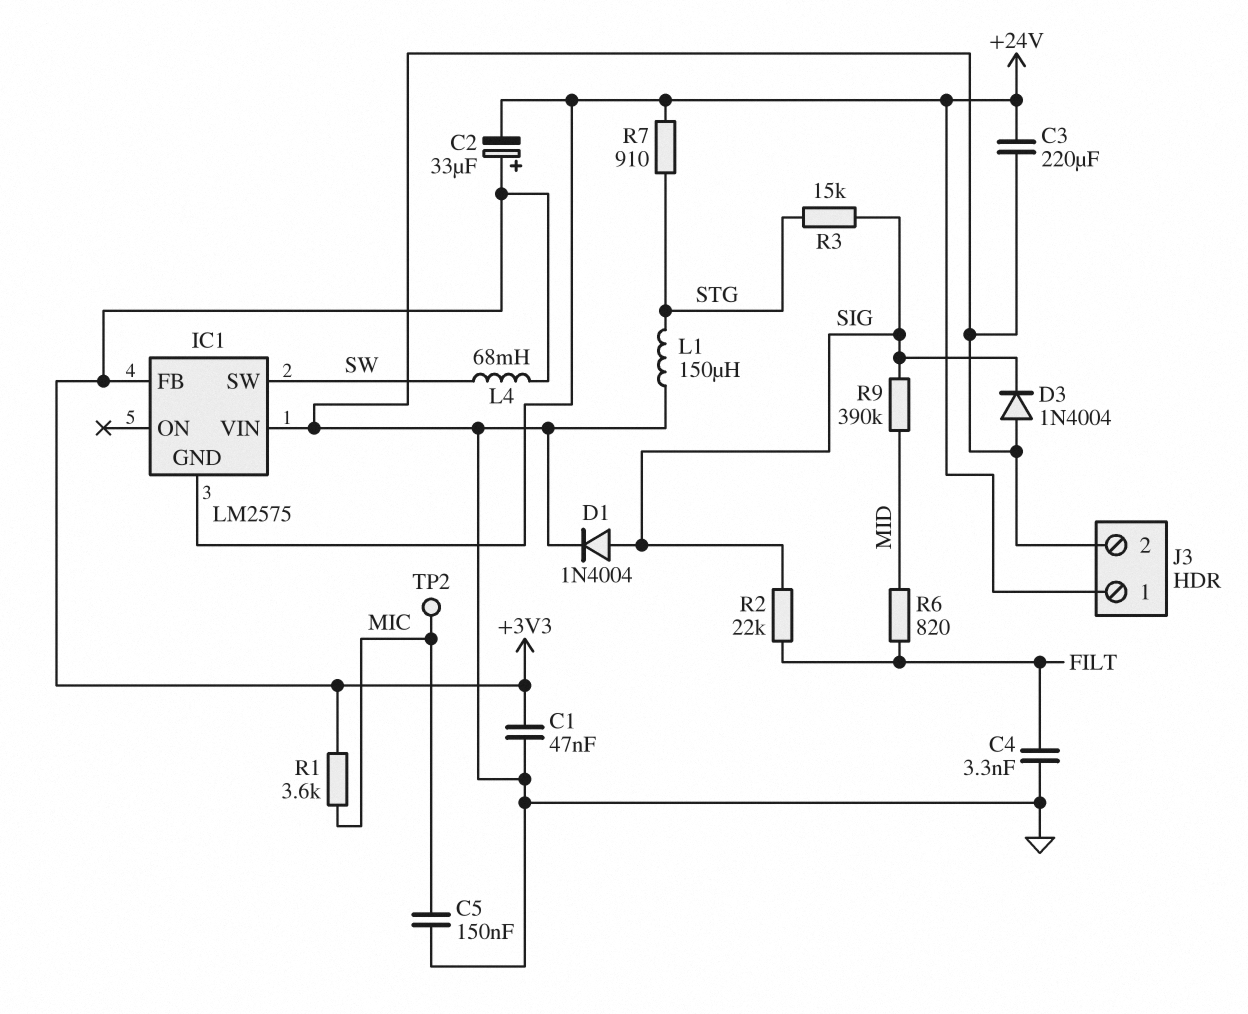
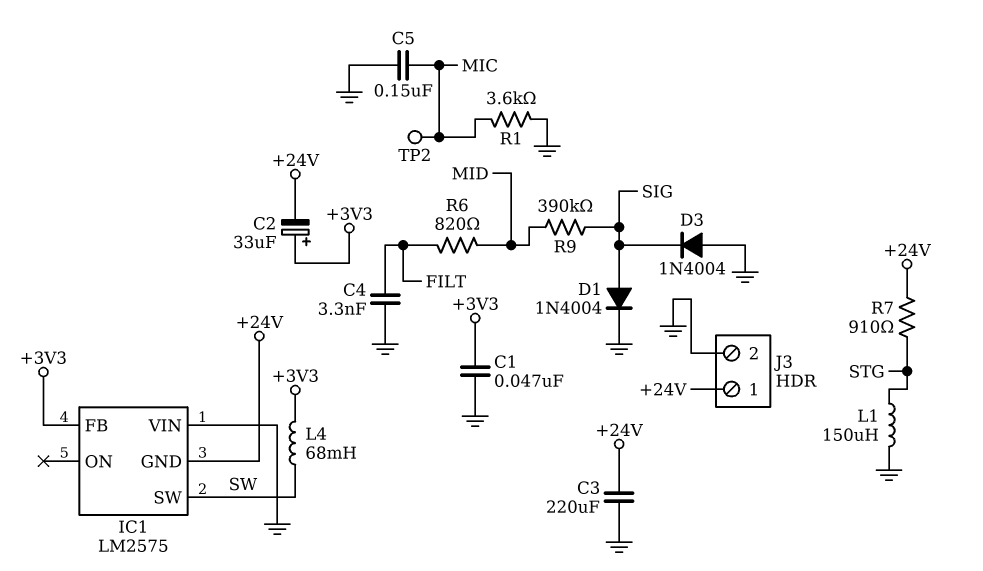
R1: 3.6k (+3V3, MIC) -> 3.6k (GND, MIC)
R2: 22k (FILT, SIG) -> none
R3: 15k (SIG, STG) -> none

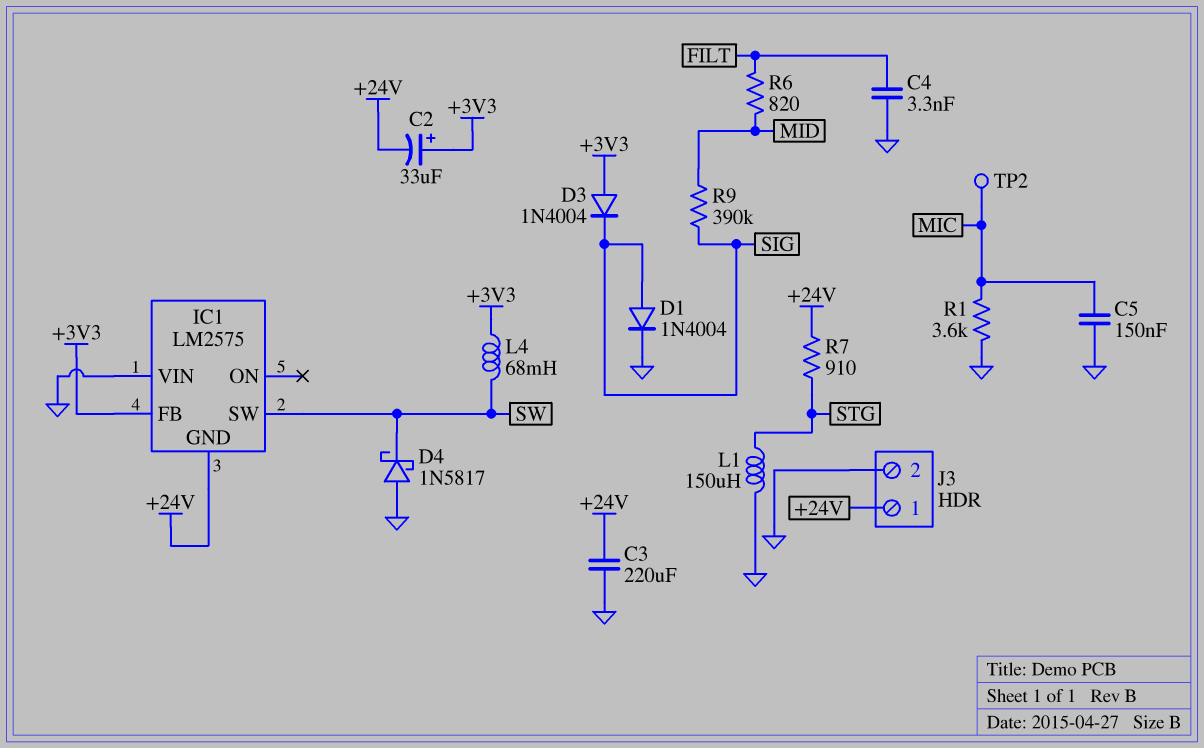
C1: 47nF (+3V3, GND) -> none
D3: diode 1N4004 (A GND, K SIG) -> diode 1N4004 (A +3V3, K SIG)
D4: none -> schottky 1N5817 (A GND, K SW)

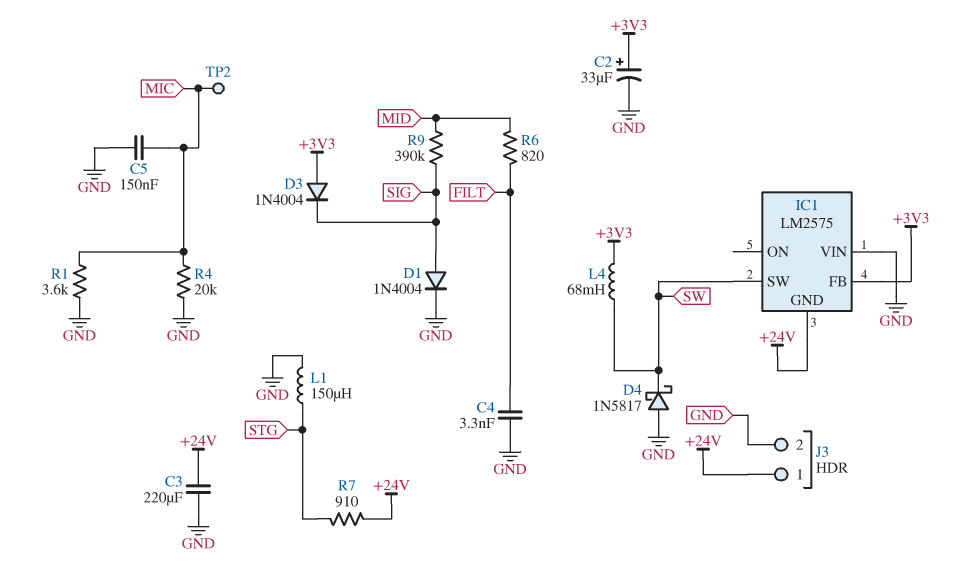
C2: 33uF (plus +3V3, minus +24V) -> 33uF (plus +3V3, minus GND)
R4: none -> 20k (GND, MIC)

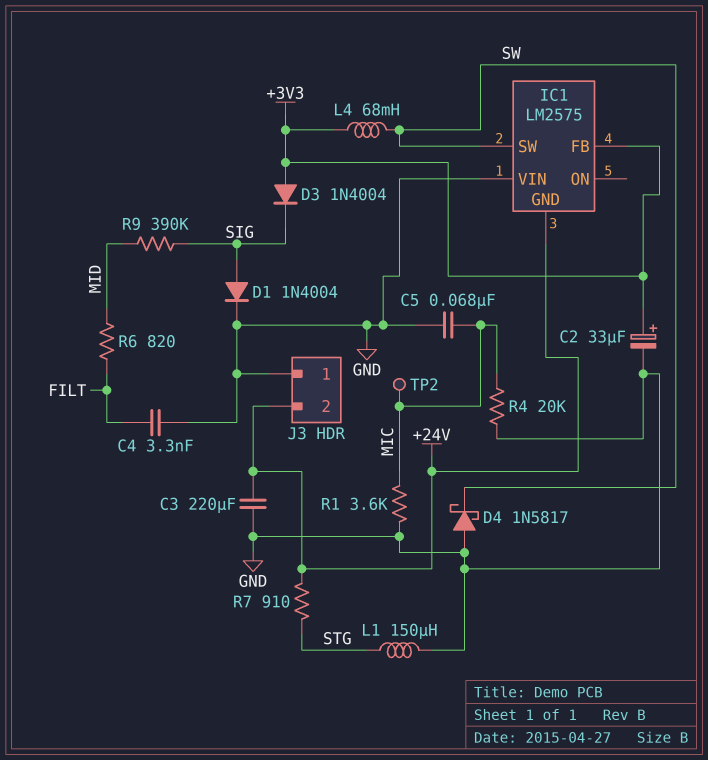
C5: 150nF (GND, MIC) -> 68nF (GND, MIC)
J3 pin 1: +24V -> GND
J3 pin 2: GND -> +24V

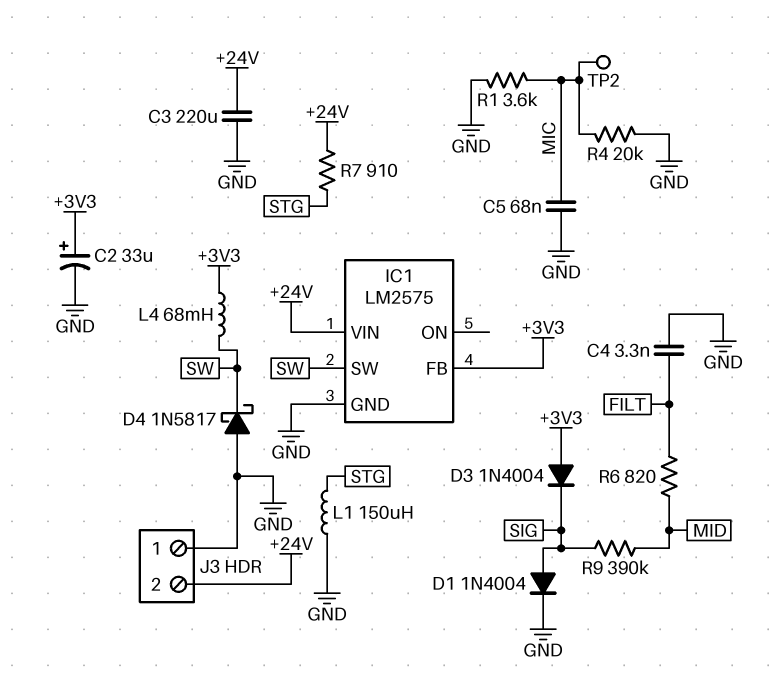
IC1 pin GND: +24V -> GND
IC1 pin VIN: GND -> +24V

